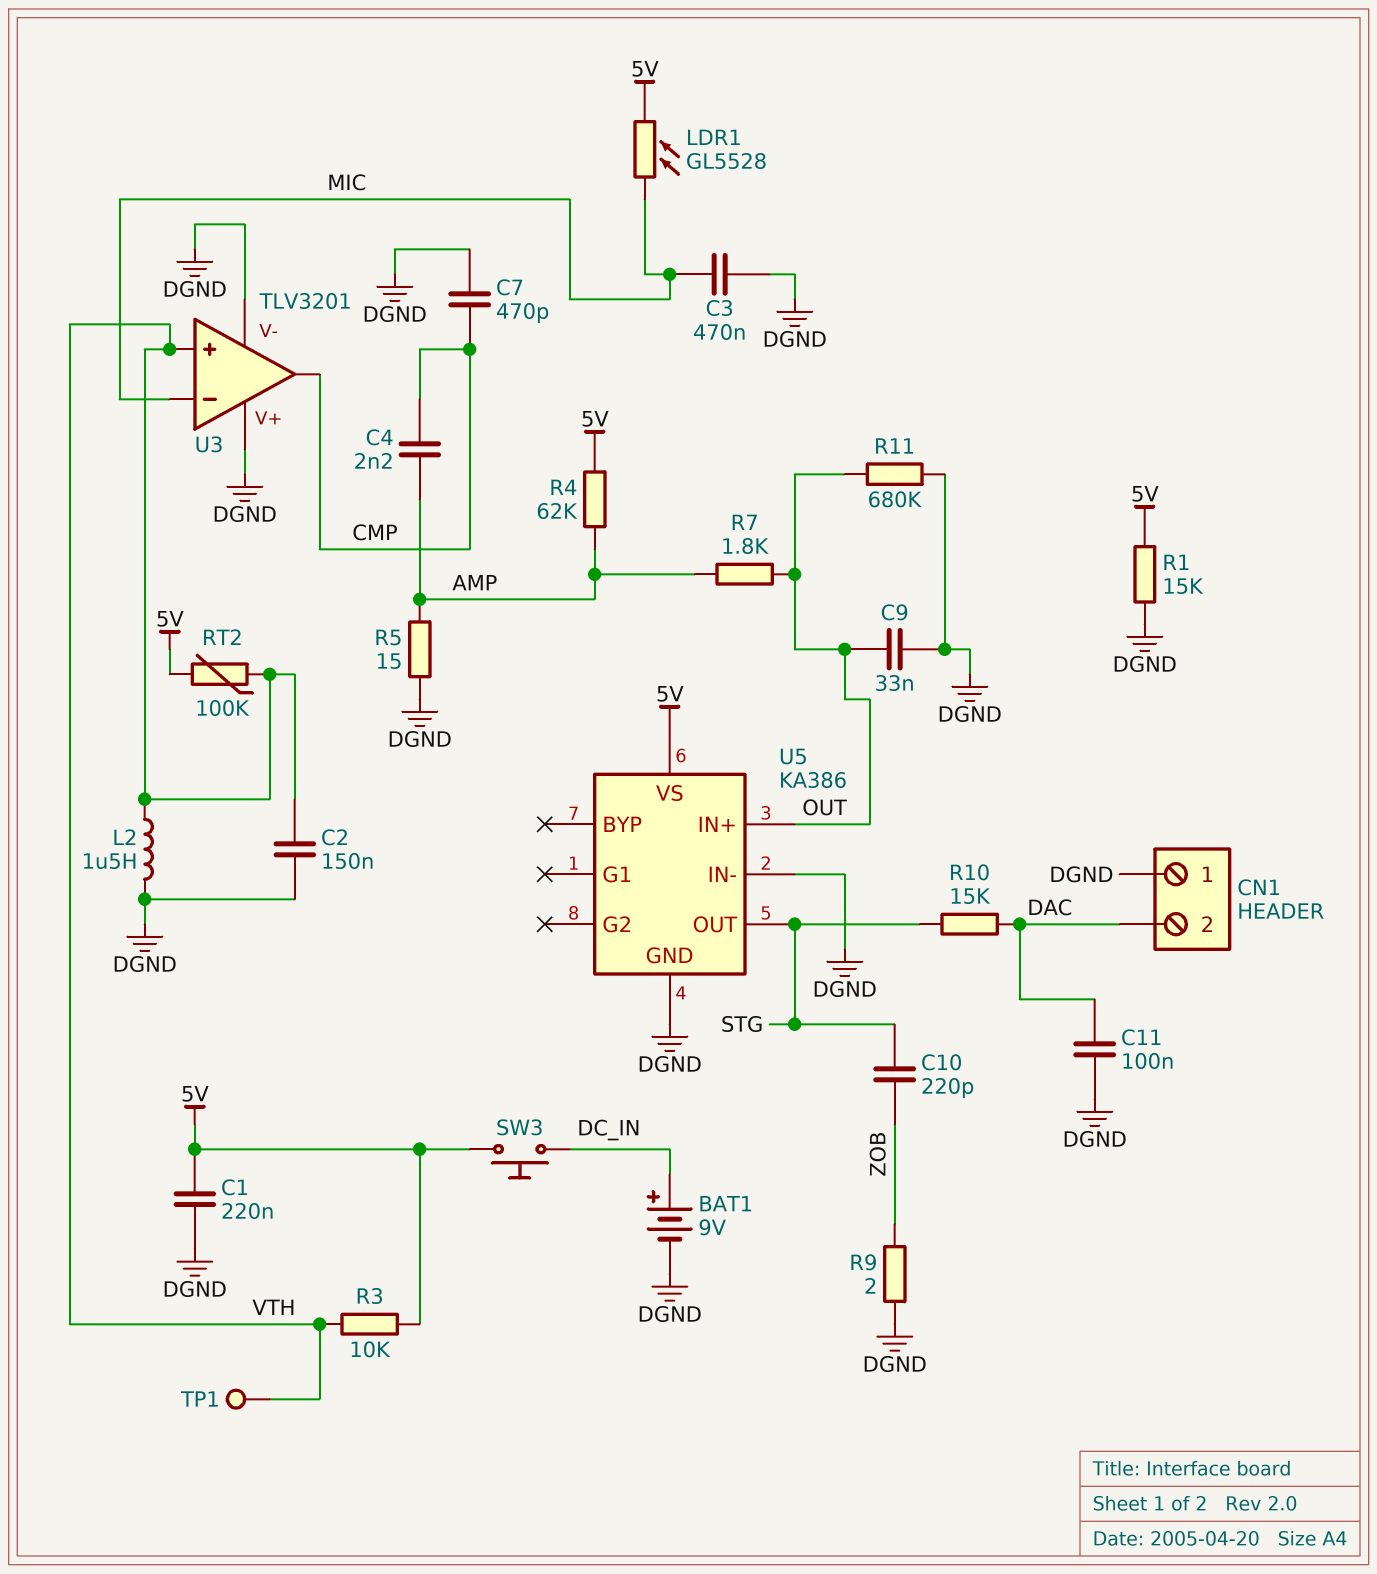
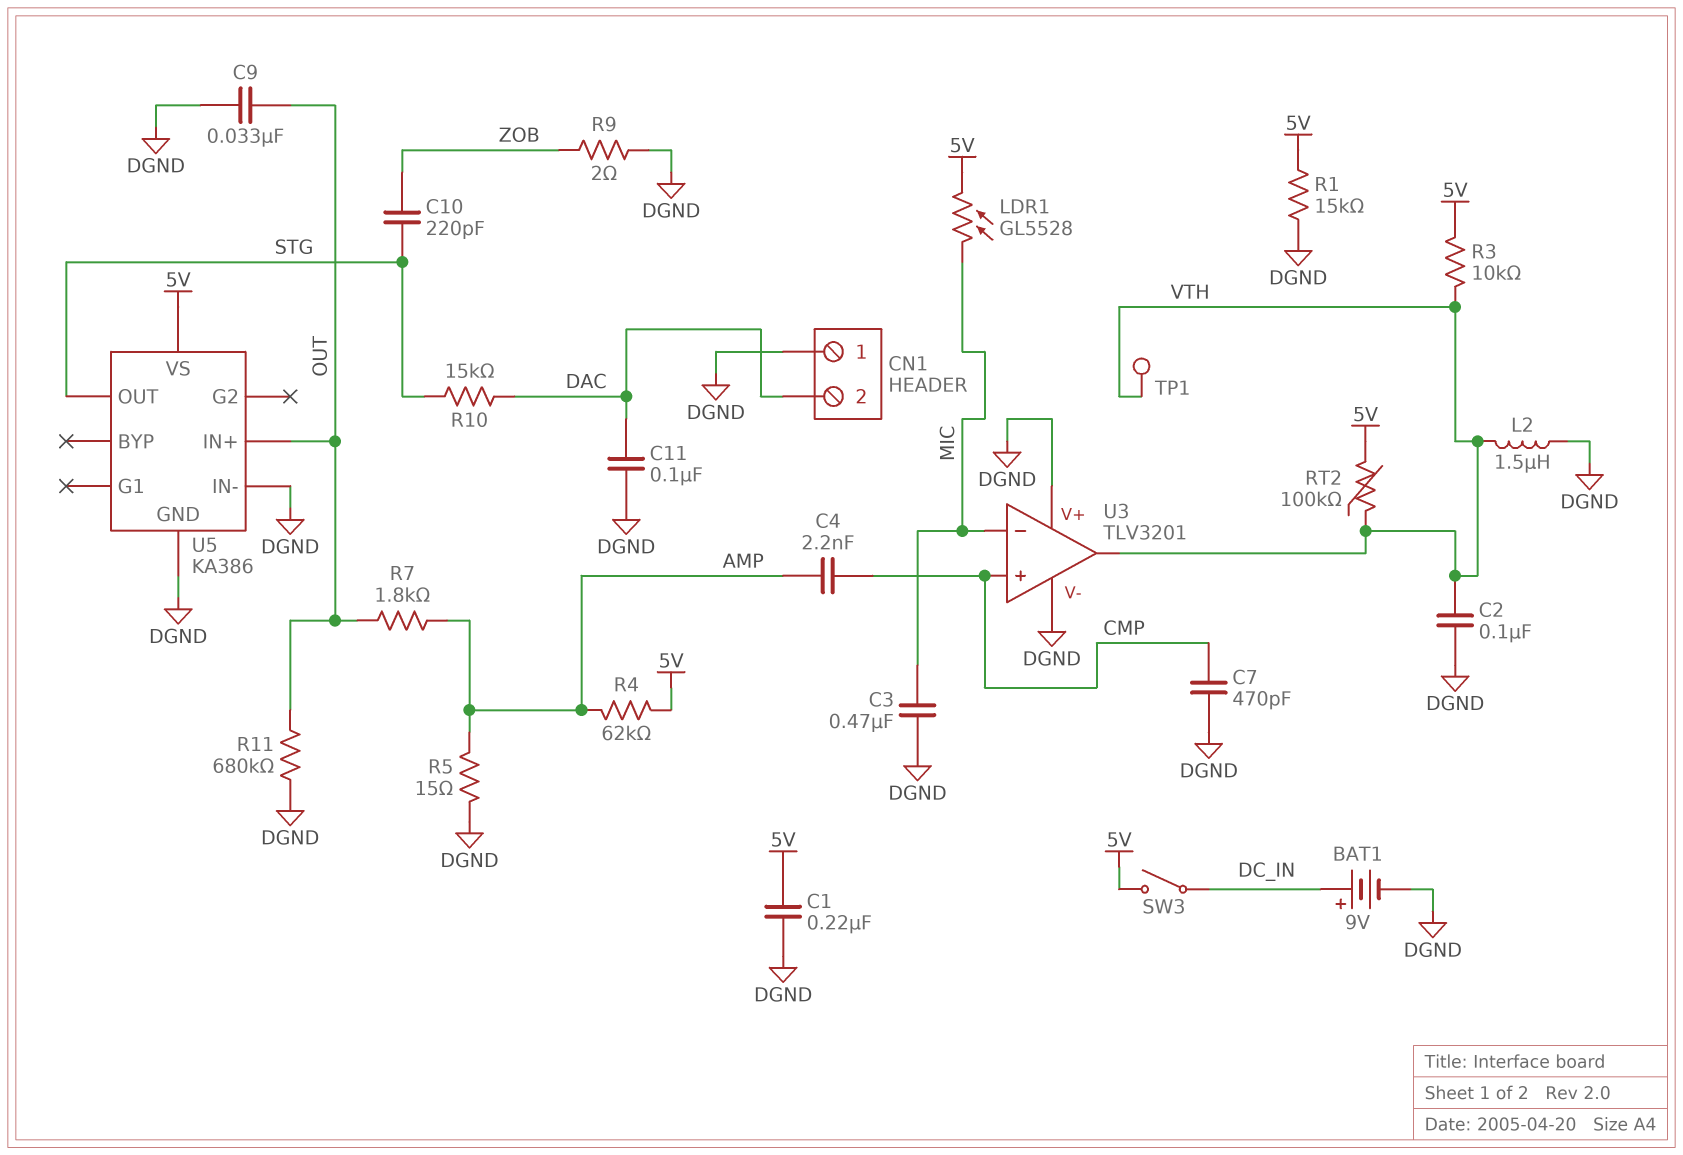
C2: 150nF (DGND, VTH) -> 100nF (DGND, VTH)
SW3: button (5V, DC_IN) -> switch (5V, DC_IN)
U3 pin in+: VTH -> CMP
U3 pin out: CMP -> VTH

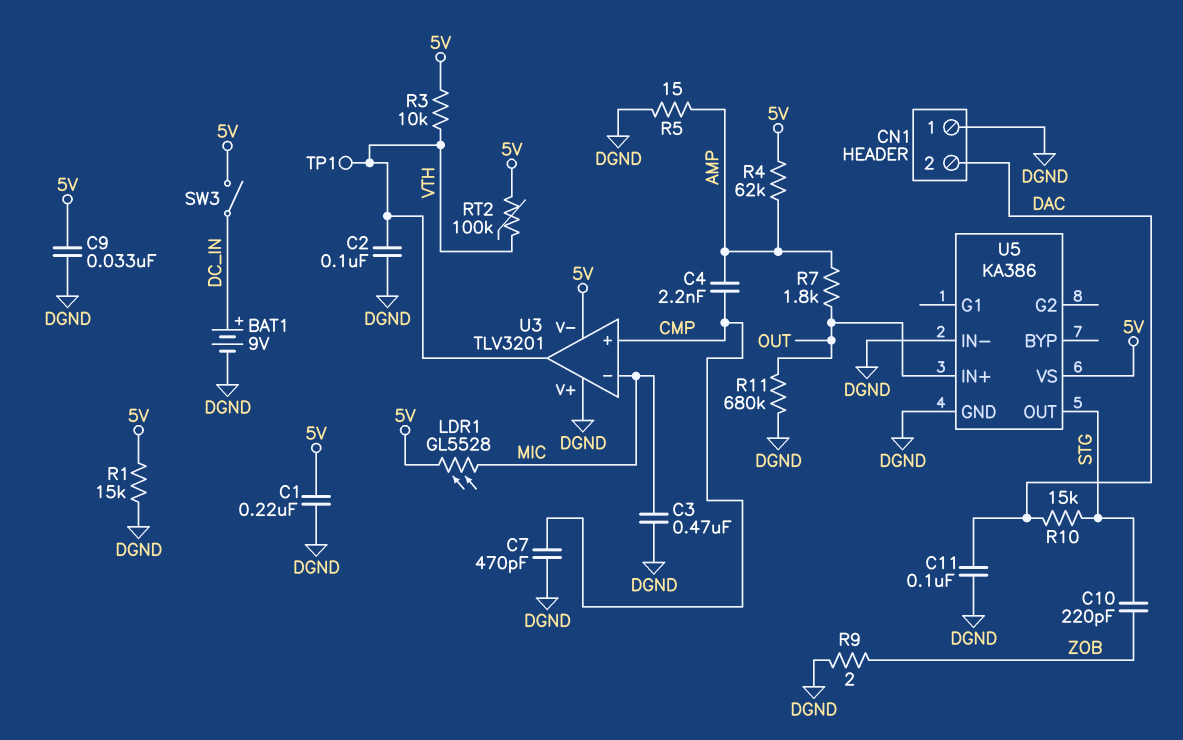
C9: 33nF (DGND, OUT) -> 33nF (5V, DGND)
L2: 1.5uH (DGND, VTH) -> none
U3 pin V-: DGND -> 5V

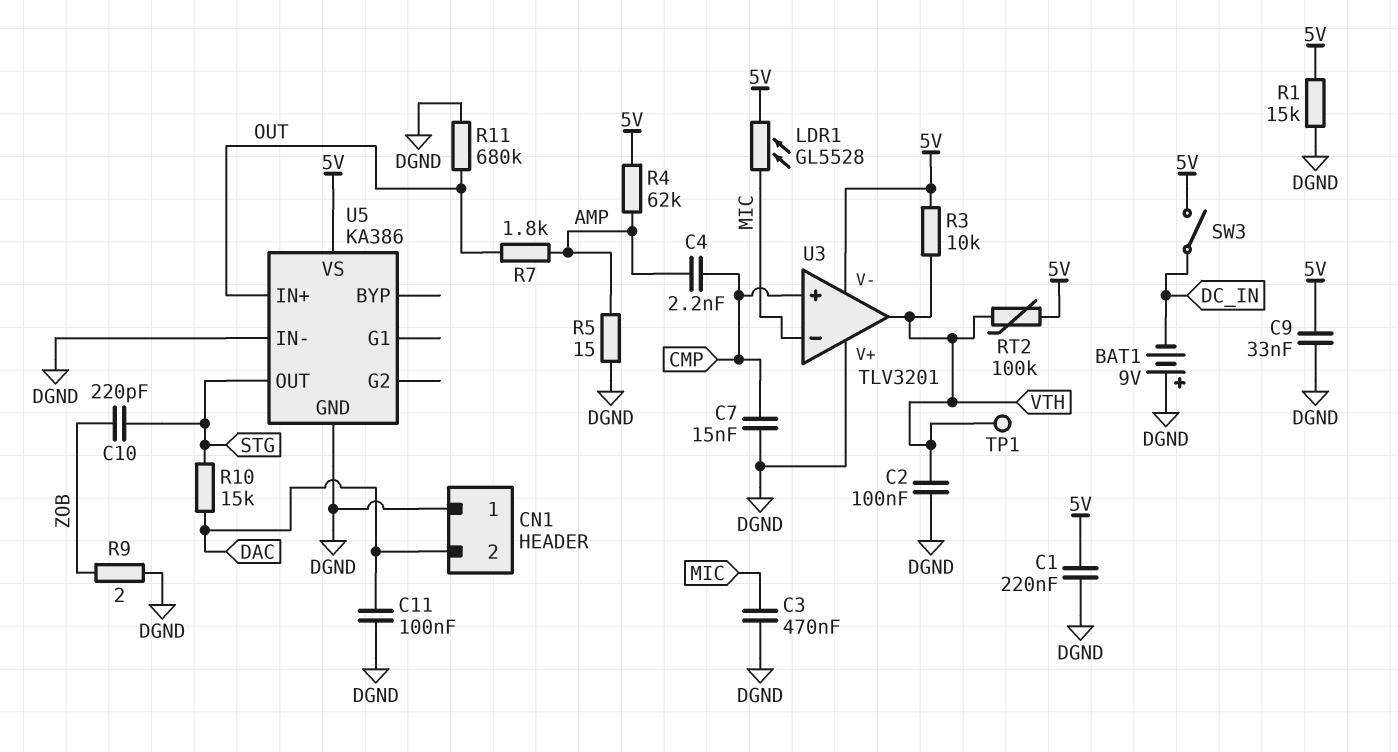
BAT1: 9V (plus DC_IN, minus DGND) -> 9V (plus DGND, minus DC_IN)
C7: 470pF (CMP, DGND) -> 15nF (CMP, DGND)

